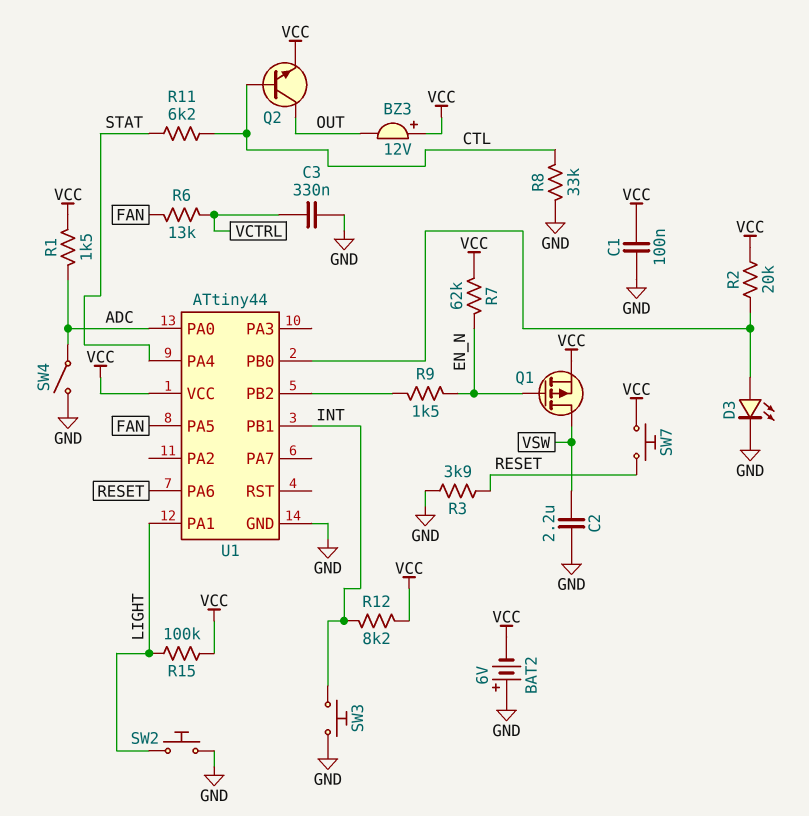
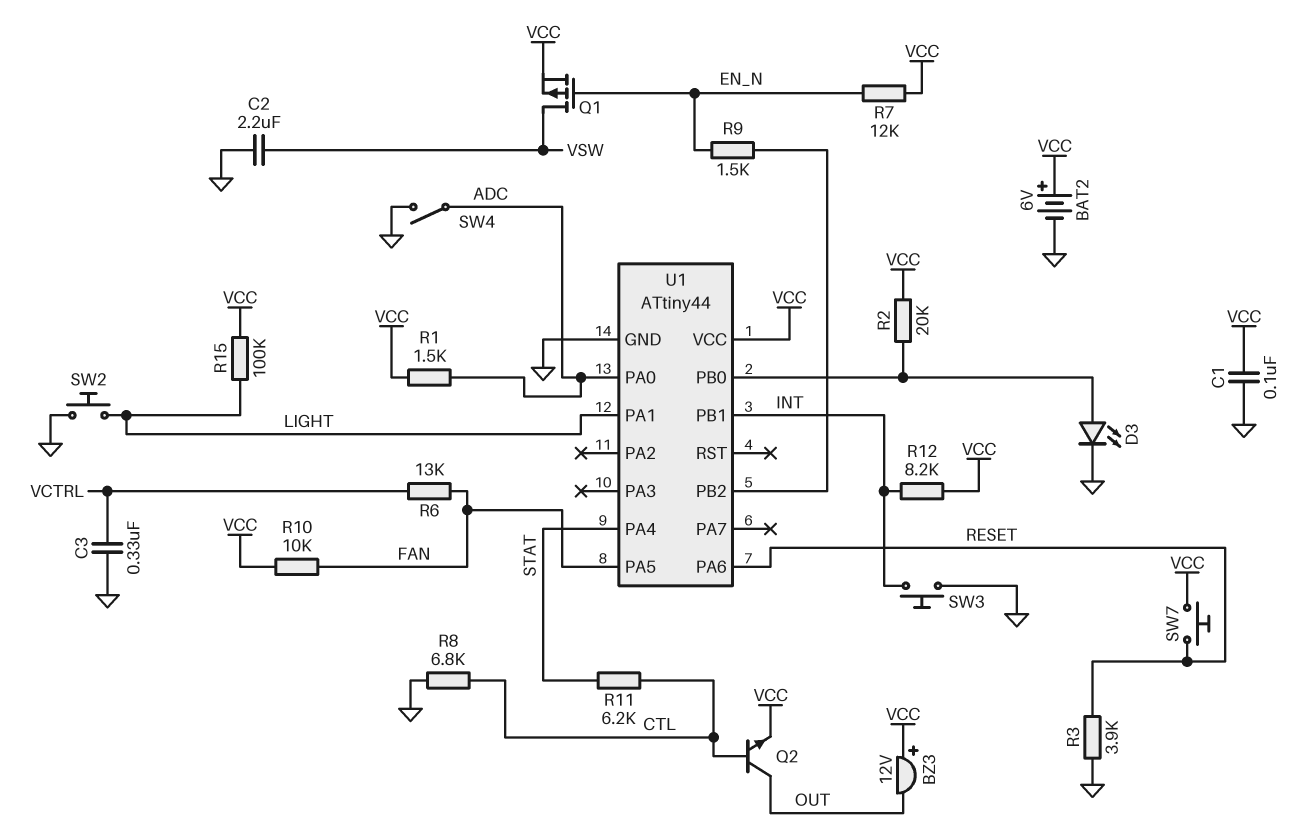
BAT2: 6V (plus GND, minus VCC) -> 6V (plus VCC, minus GND)
R7: 62k (EN_N, VCC) -> 12k (EN_N, VCC)
R8: 33k (CTL, GND) -> 6.8k (CTL, GND)
R10: none -> 10k (FAN, VCC)

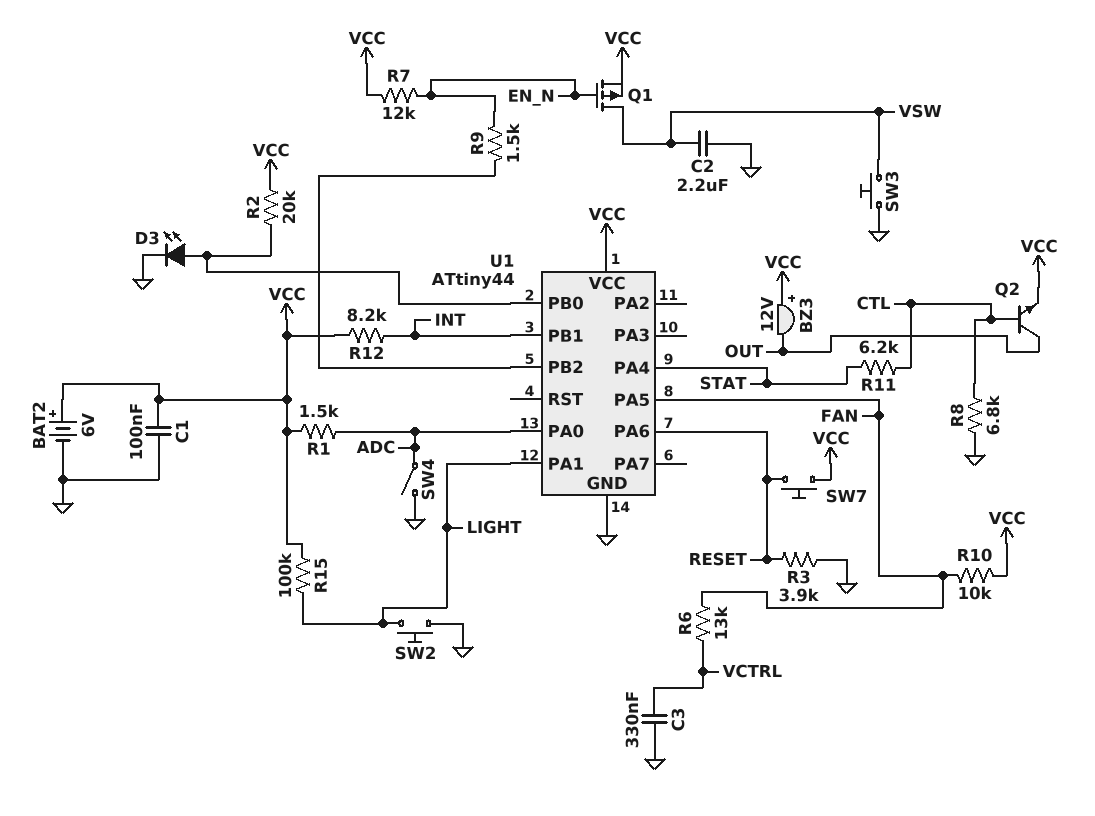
SW3: button (GND, INT) -> button (GND, VSW)

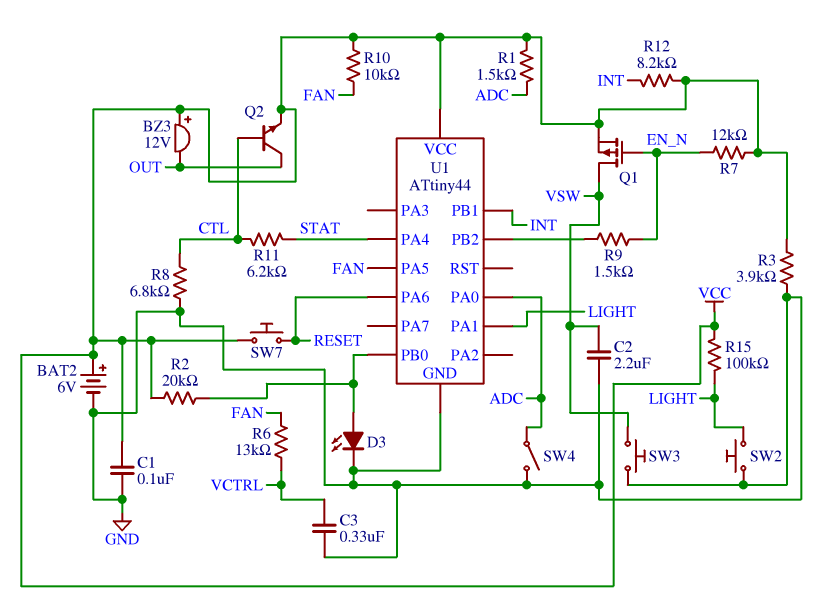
R3: 3.9k (GND, RESET) -> 3.9k (GND, VCC)

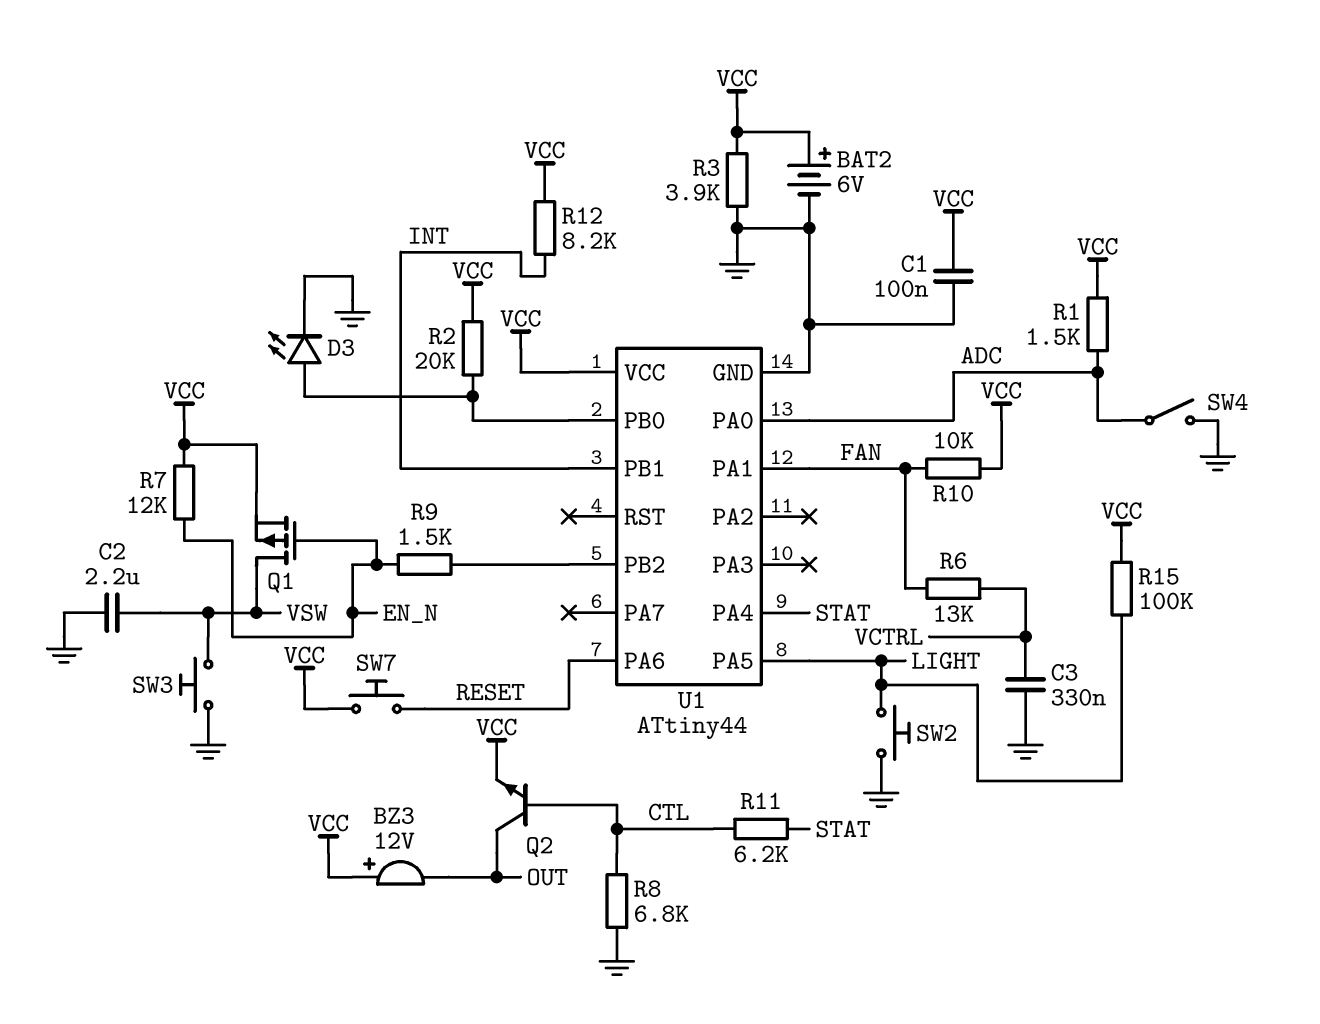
U1 pin PA1: LIGHT -> FAN
U1 pin PA5: FAN -> LIGHT

